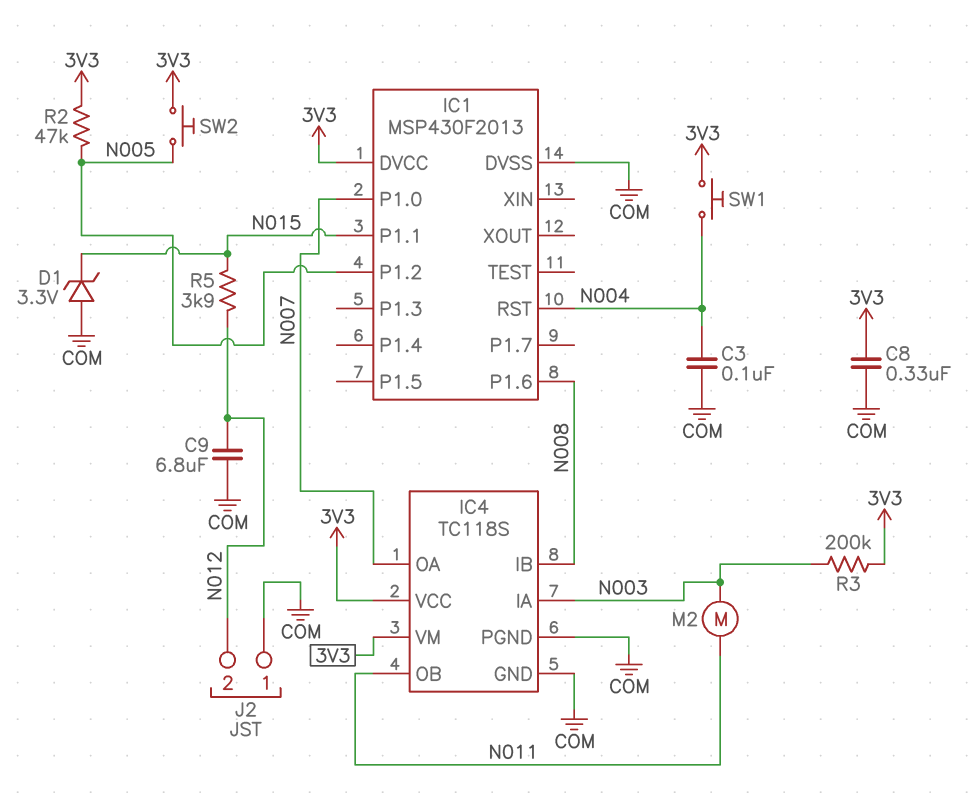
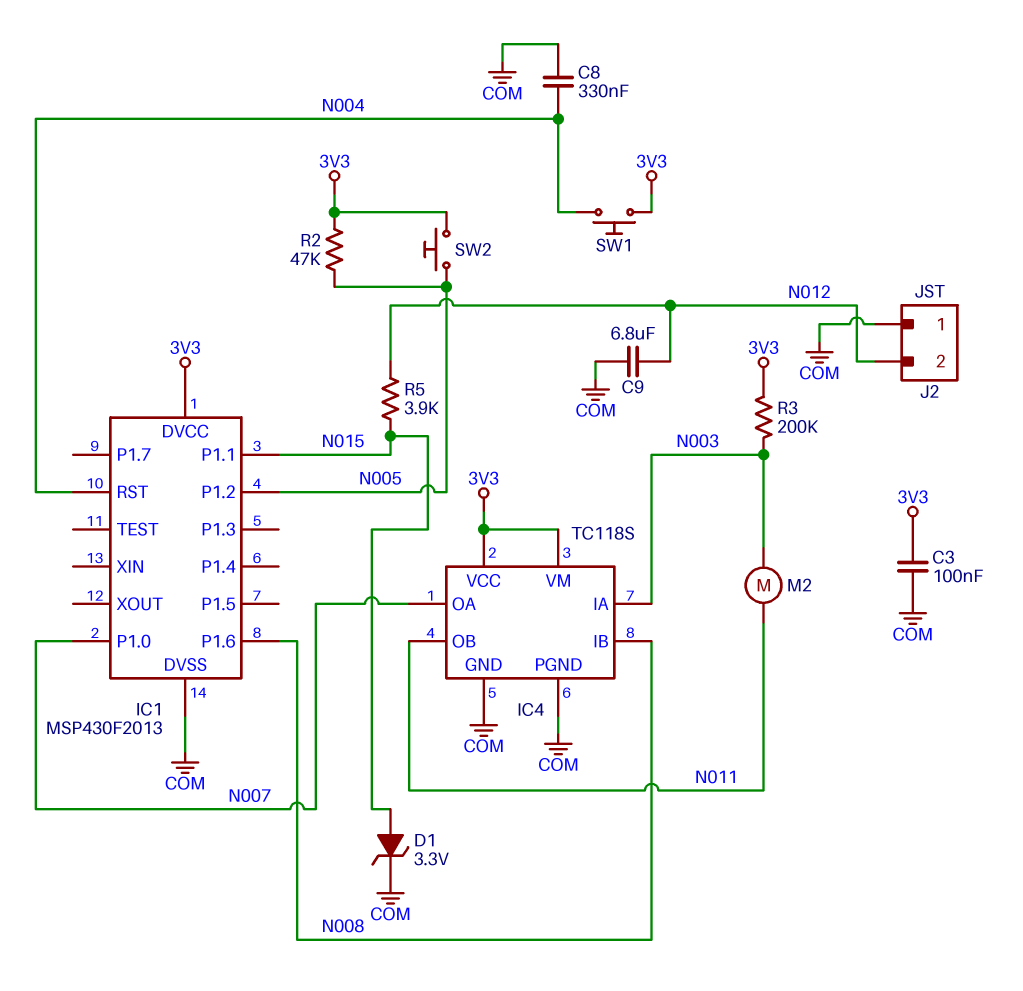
C3: 100nF (COM, N004) -> 100nF (3V3, COM)
C8: 330nF (3V3, COM) -> 330nF (COM, N004)
D1: zener 3.3V (A COM, K N015) -> zener 3.3V (A N015, K COM)

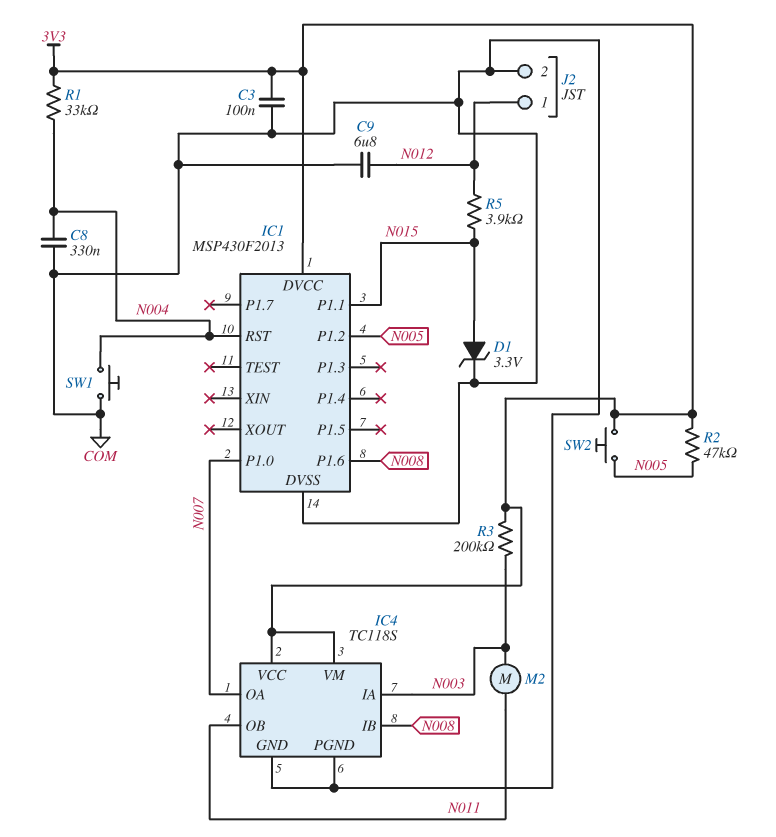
J2 pin 1: COM -> N012
J2 pin 2: N012 -> COM
R1: none -> 33k (3V3, N004)
SW1: button (3V3, N004) -> button (COM, N004)

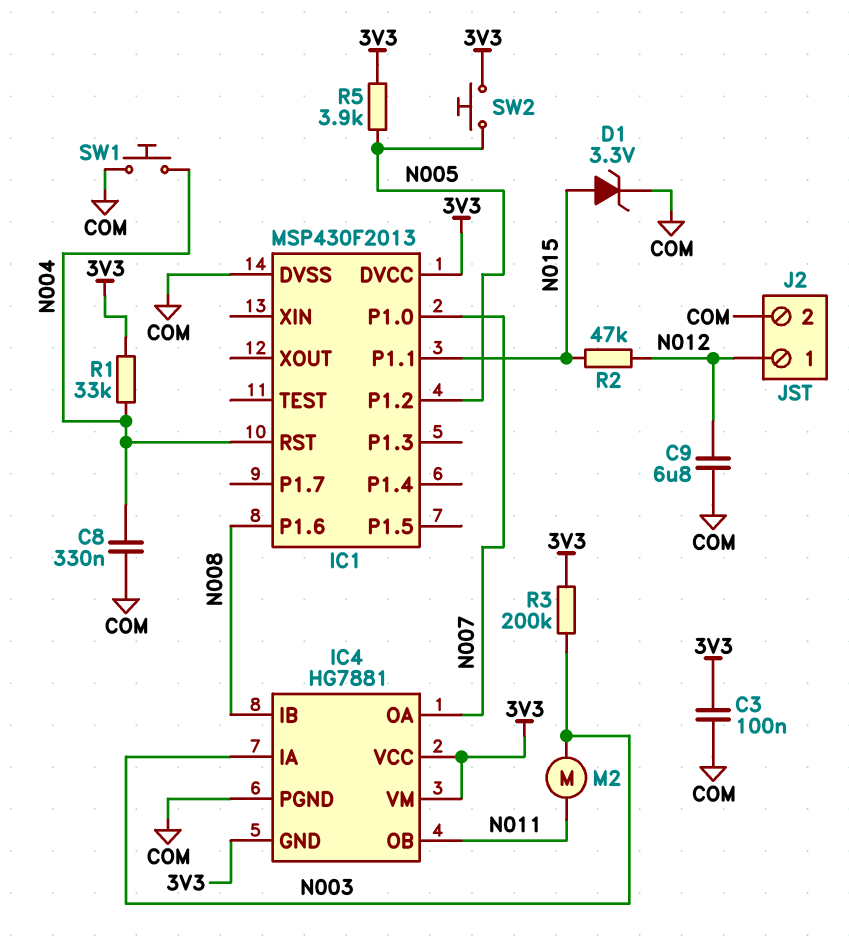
IC4: TC118S -> HG7881
IC4 pin GND: COM -> 3V3
R2: 47k (3V3, N005) -> 47k (N012, N015)
R5: 3.9k (N012, N015) -> 3.9k (3V3, N005)

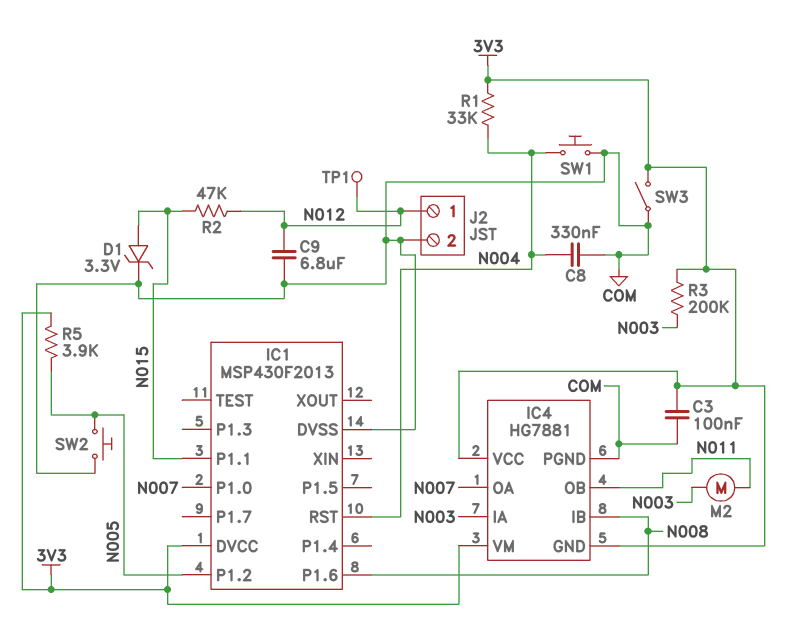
SW2: button (3V3, N005) -> button (COM, N005)
SW3: none -> switch (3V3, COM)
TP1: none -> test point (N012)

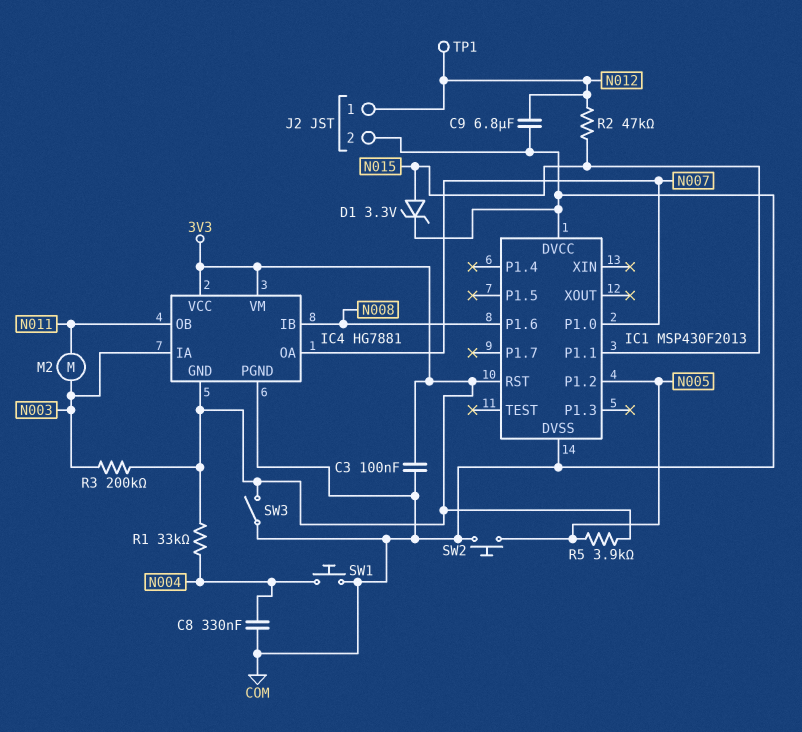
IC1 pin DVCC: 3V3 -> COM
IC1 pin RST: N004 -> 3V3

